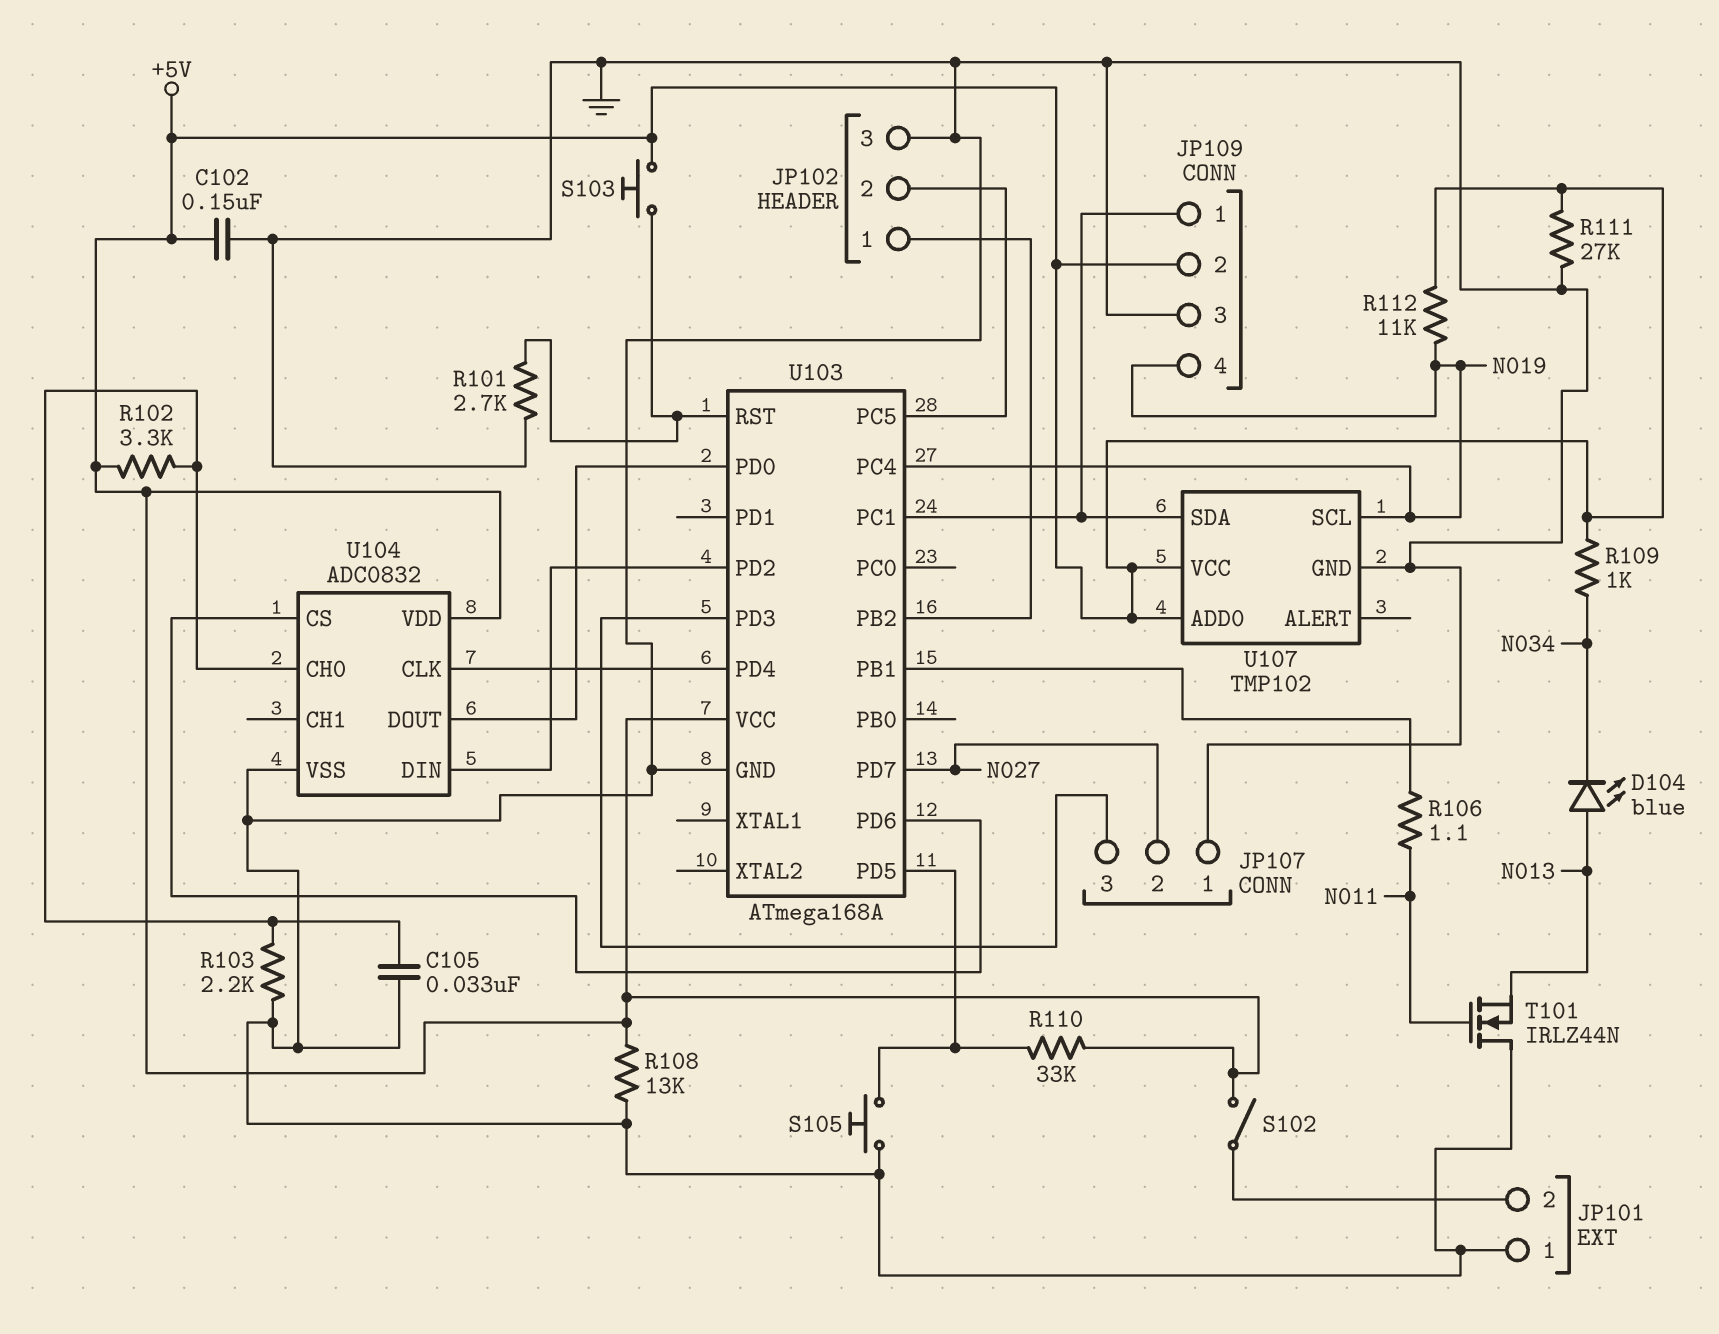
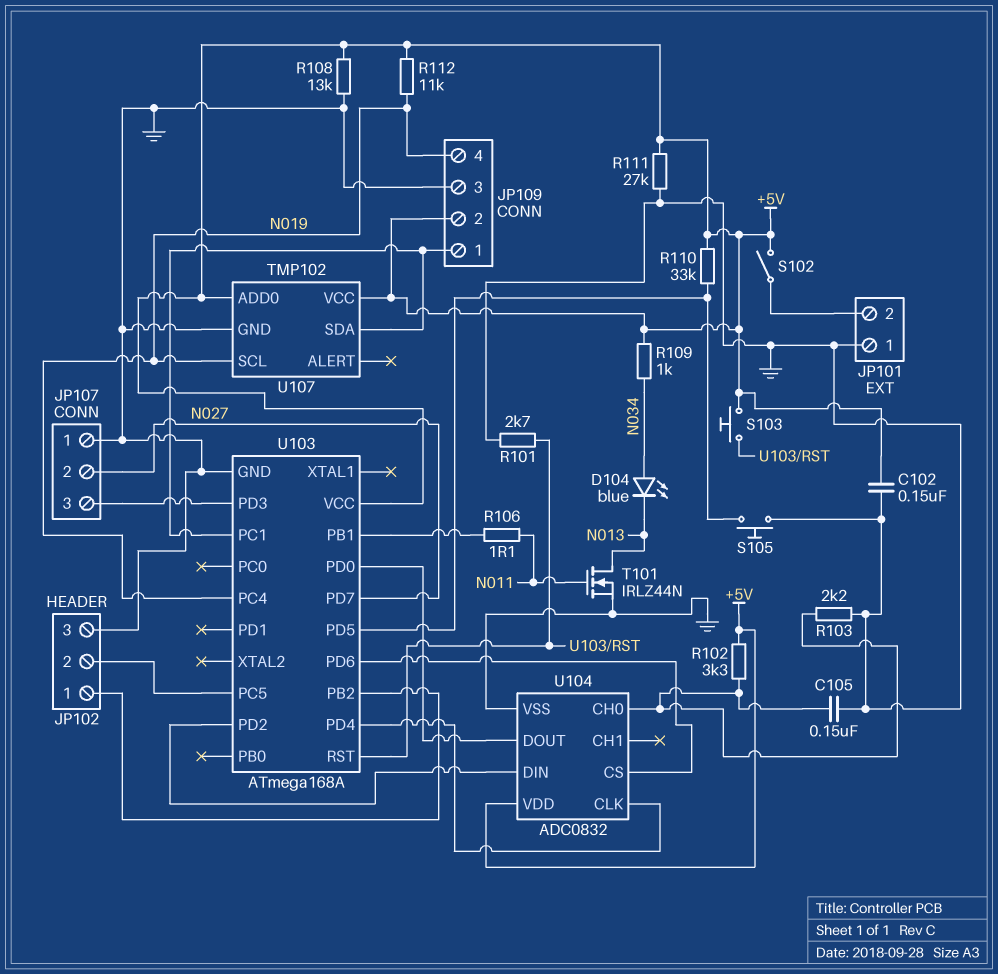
C105: 33nF (GND, U104/CH0) -> 150nF (GND, U104/CH0)
D104: LED blue (A N013, K N034) -> LED blue (A N034, K N013)
T101: NMOS IRLZ44N (G N011, D GND, S N013) -> NMOS IRLZ44N (G N011, D N013, S GND)

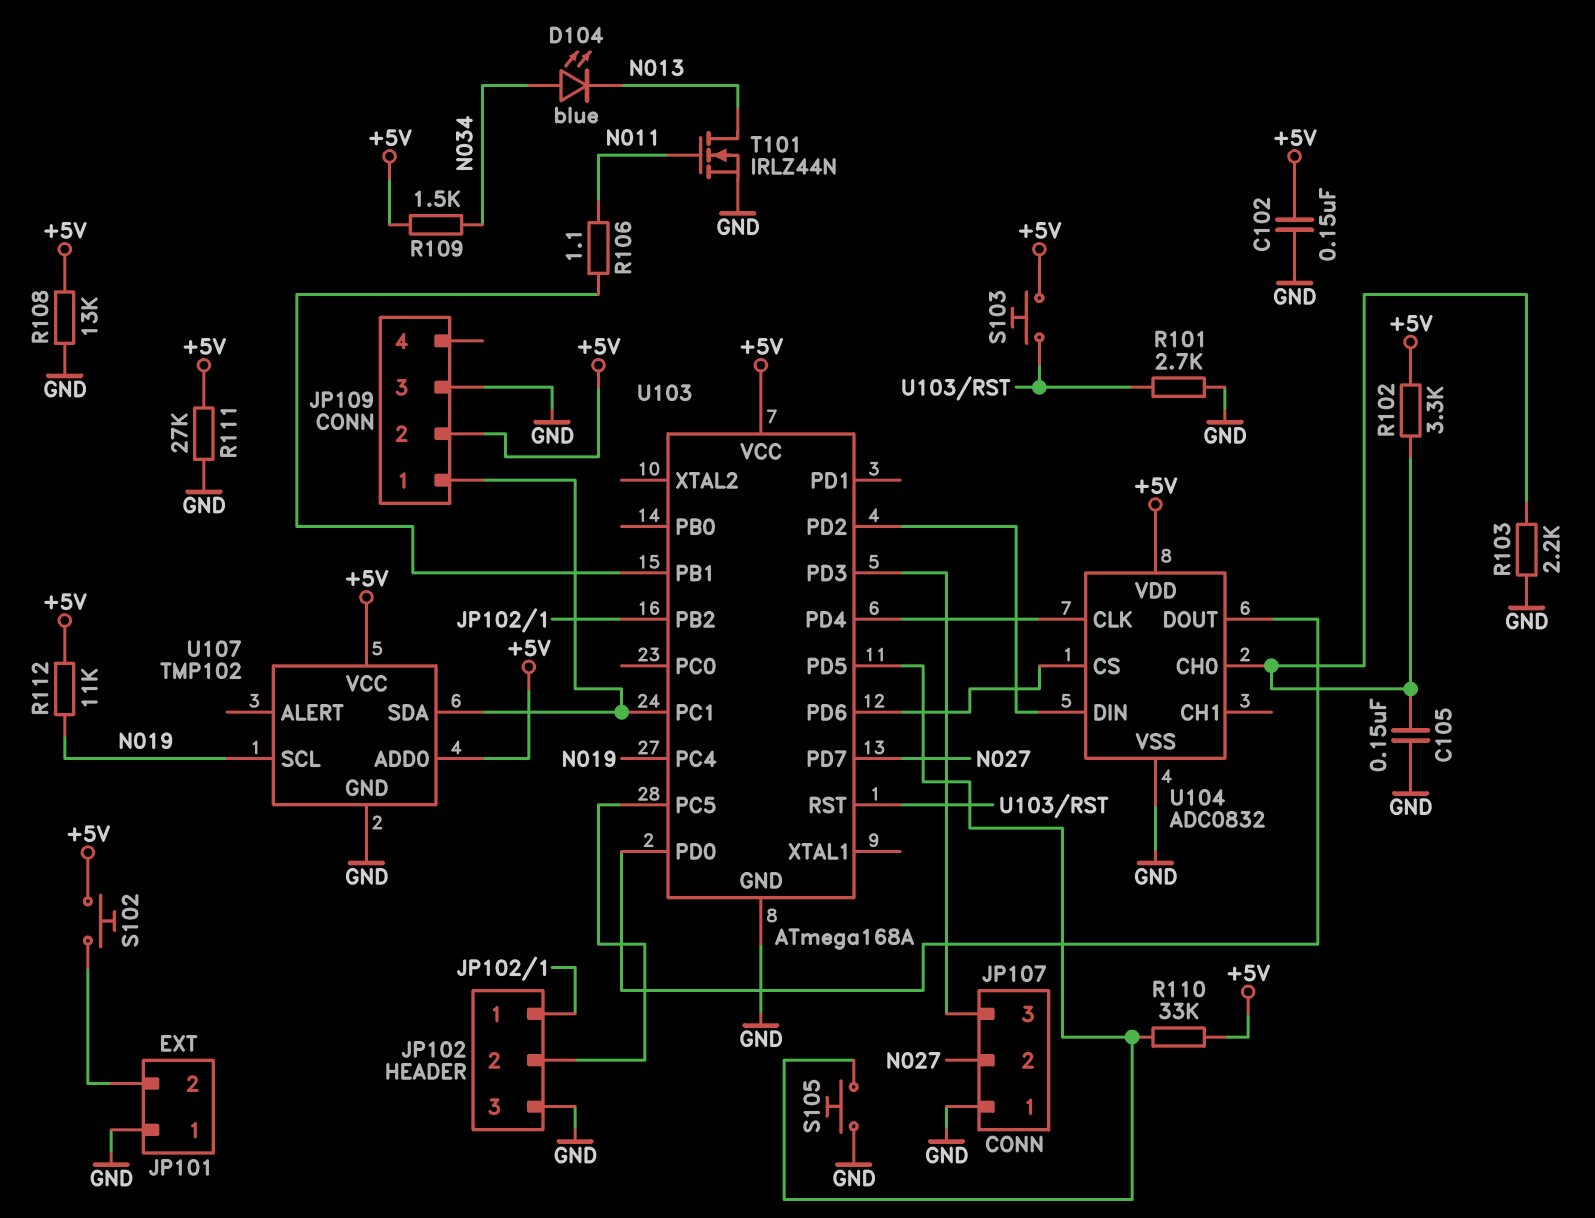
JP109 pin 4: N019 -> none
R109: 1k (+5V, N034) -> 1.5k (+5V, N034)
S102: switch (+5V, JP101/2) -> button (+5V, JP101/2)

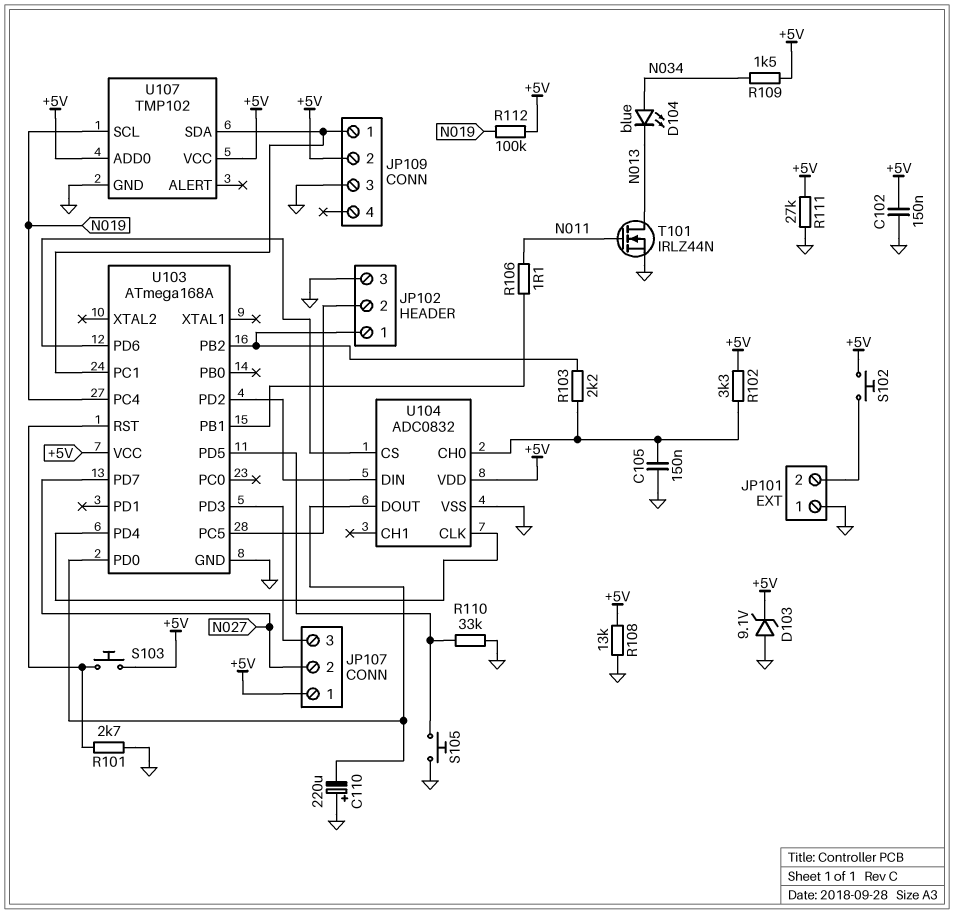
C110: none -> 220uF (plus GND, minus U103/PD0)
D103: none -> zener 9.1V (A GND, K +5V)
JP107 pin 1: GND -> +5V
R103: 2.2k (GND, U104/CH0) -> 2.2k (JP102/1, U104/CH0)
R110: 33k (+5V, U103/PD5) -> 33k (GND, U103/PD5)
R112: 11k (+5V, N019) -> 100k (+5V, N019)

